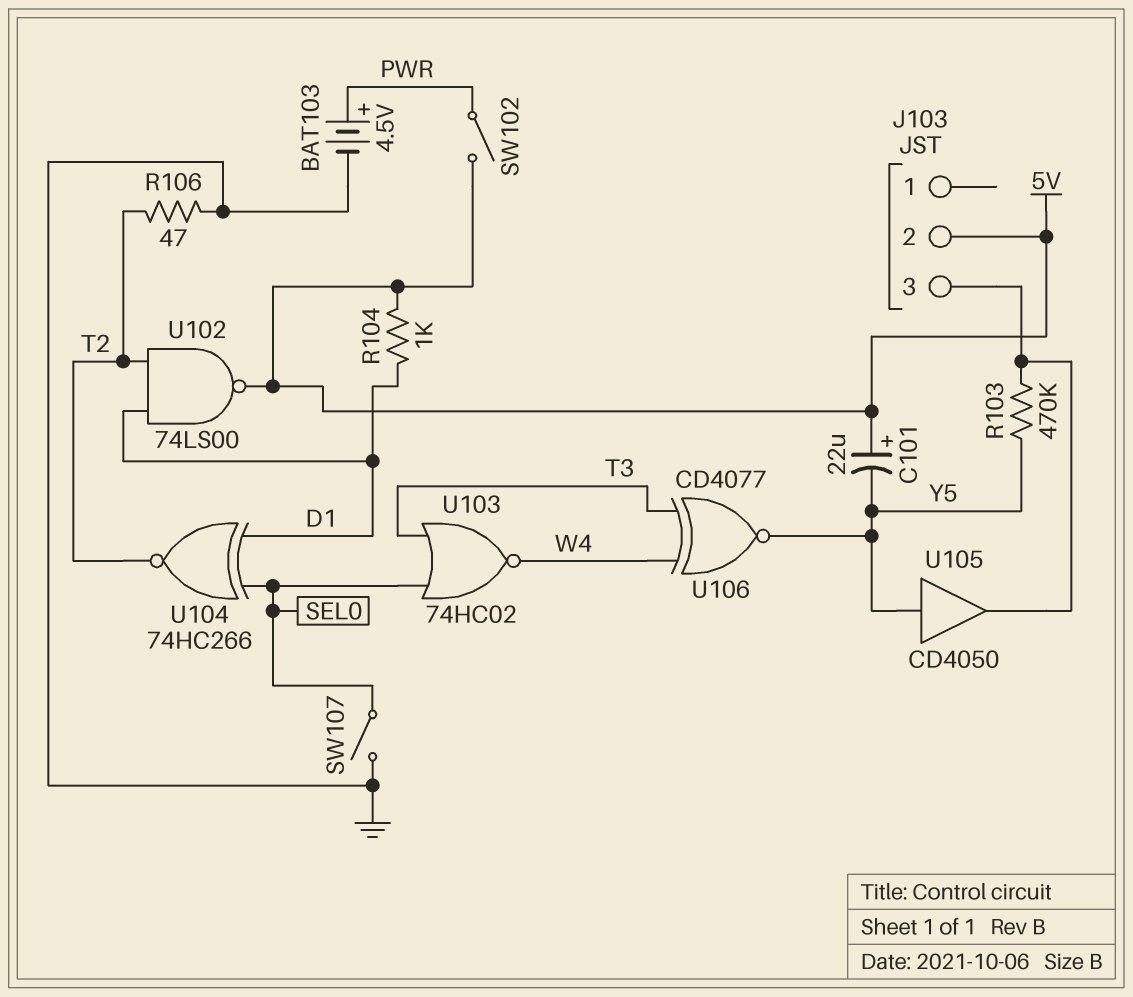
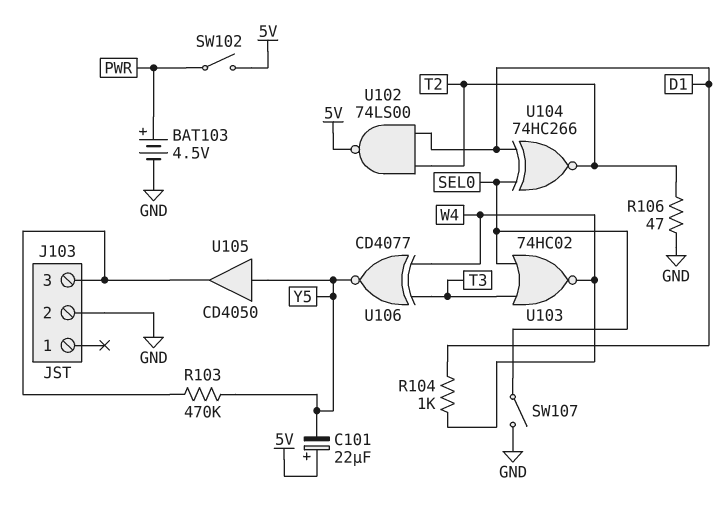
J103 pin 2: 5V -> GND
R104: 1k (5V, D1) -> 1k (D1, W4)

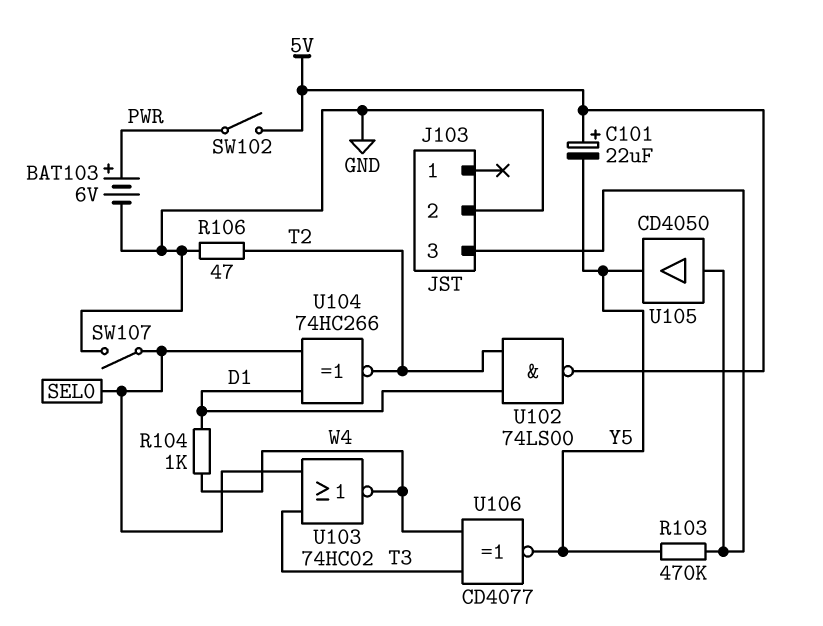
BAT103: 4.5V (plus PWR, minus GND) -> 6V (plus PWR, minus GND)
U105: buffer CD4050 (in Y5, out J103/3) -> buffer CD4050 (in J103/3, out Y5)

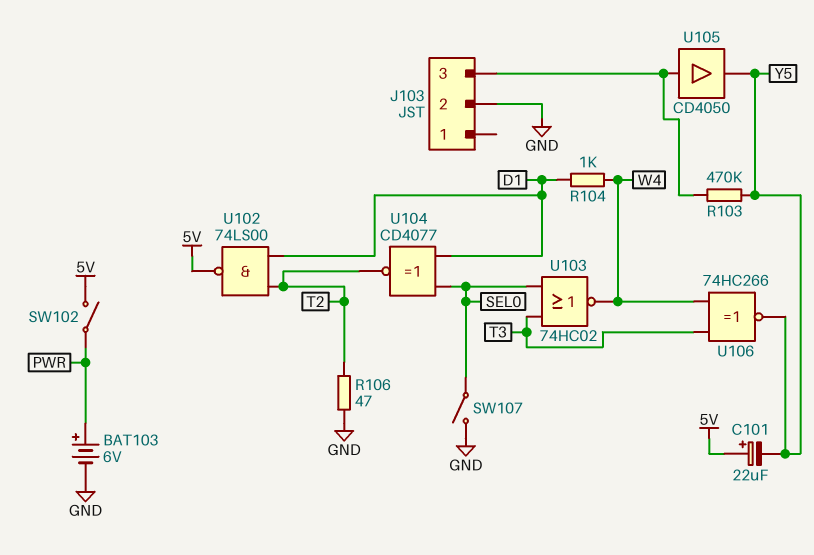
U104: XNOR 74HC266 (in D1, in SEL0, out T2) -> XNOR CD4077 (in D1, in SEL0, out T2)
U106: XNOR CD4077 (in T3, in W4, out Y5) -> XNOR 74HC266 (in T3, in W4, out Y5)

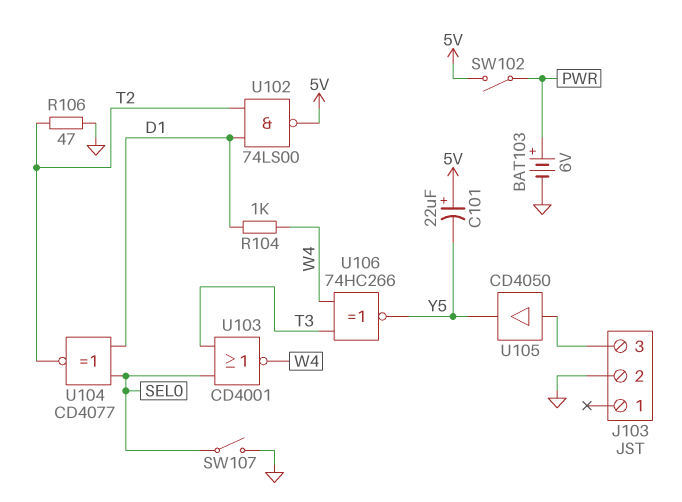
R103: 470k (J103/3, Y5) -> none
U103: NOR 74HC02 (in SEL0, in T3, out W4) -> NOR CD4001 (in SEL0, in T3, out W4)

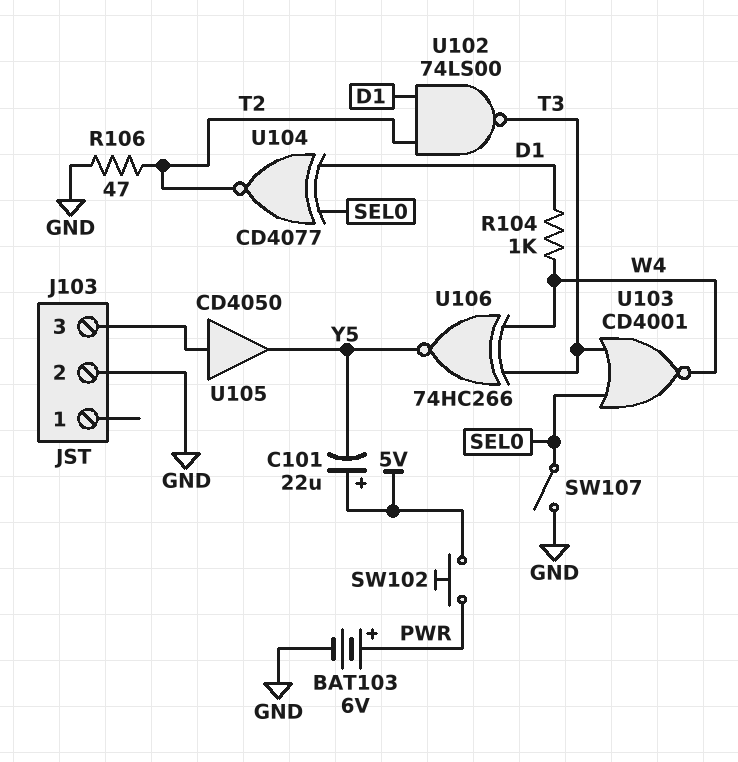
SW102: switch (5V, PWR) -> button (5V, PWR)
U102: NAND 74LS00 (in D1, in T2, out 5V) -> NAND 74LS00 (in D1, in T2, out T3)

